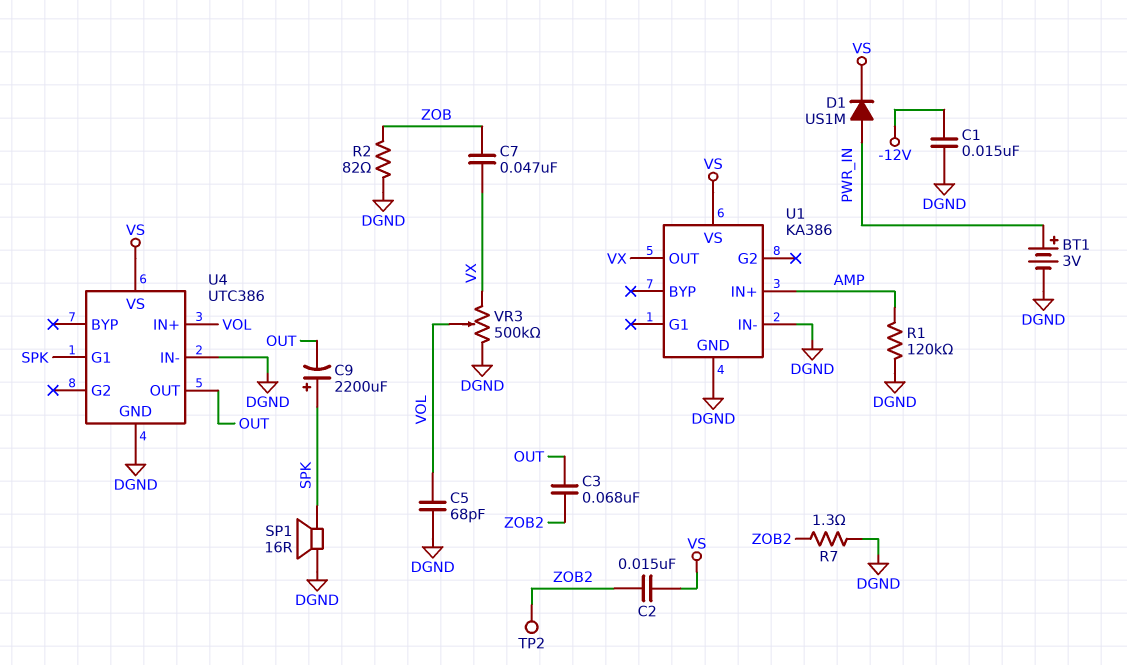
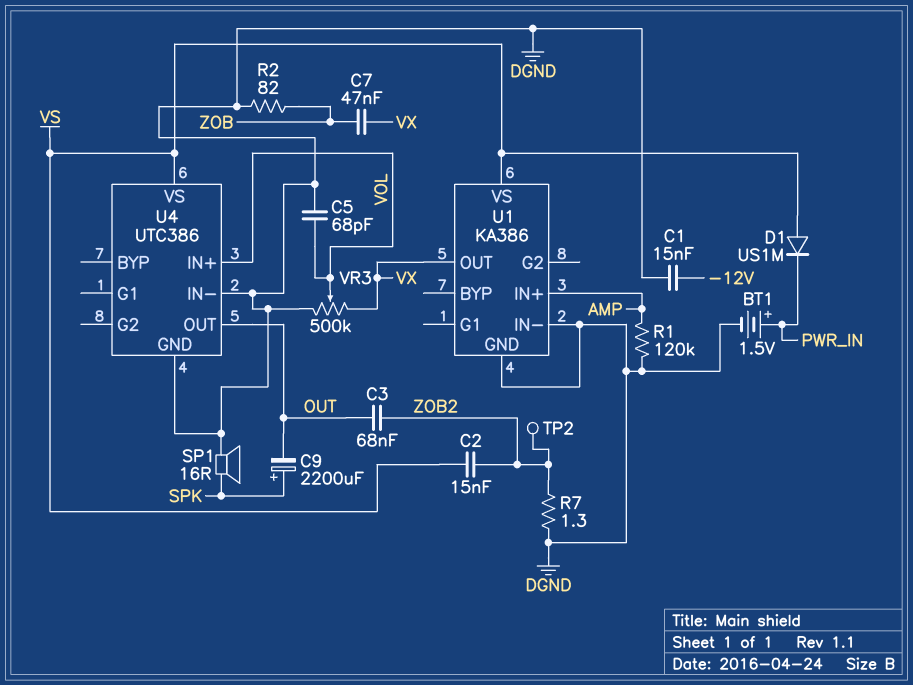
BT1: 3V (plus PWR_IN, minus DGND) -> 1.5V (plus PWR_IN, minus DGND)
D1: diode US1M (A PWR_IN, K VS) -> diode US1M (A VS, K PWR_IN)
U4 pin G1: SPK -> none

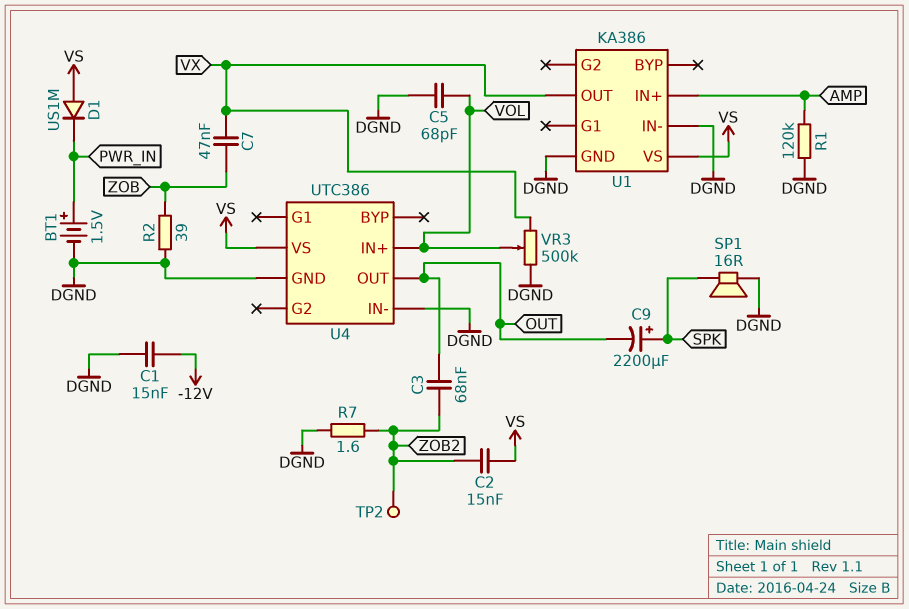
R2: 82 (DGND, ZOB) -> 39 (DGND, ZOB)
R7: 1.3 (DGND, ZOB2) -> 1.6 (DGND, ZOB2)

